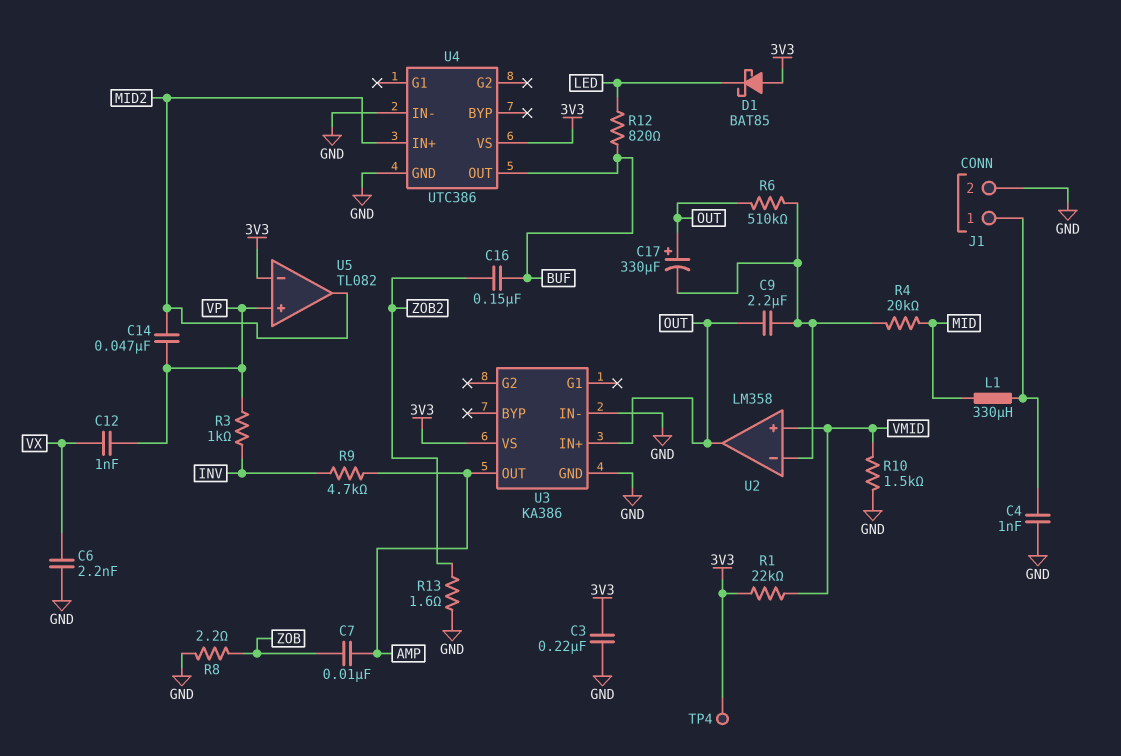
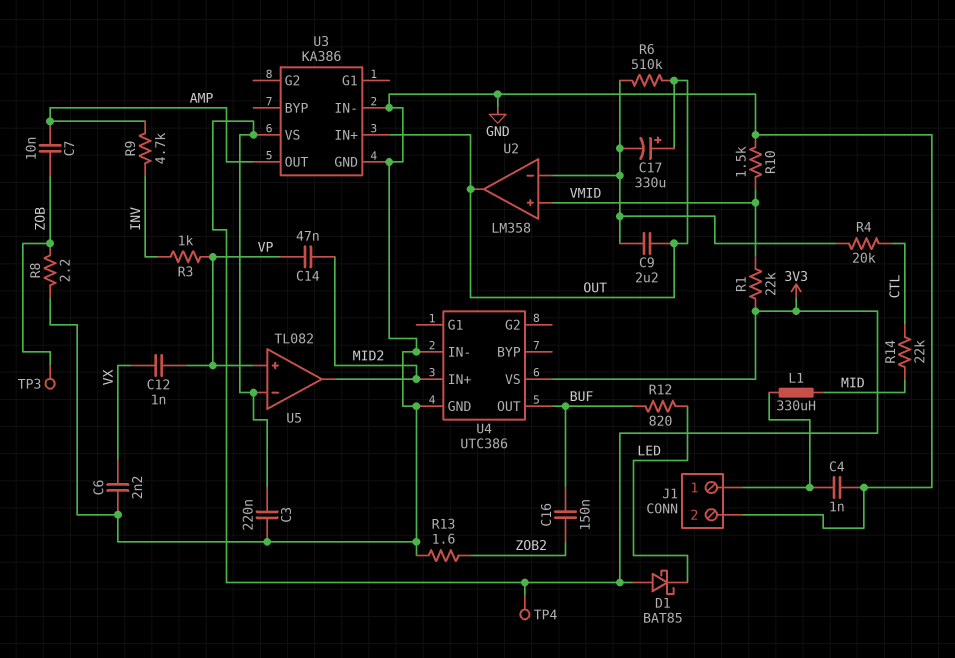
R4: 20k (MID, U2/in-) -> 20k (CTL, U2/in-)
R14: none -> 22k (CTL, MID)
TP3: none -> test point (ZOB)

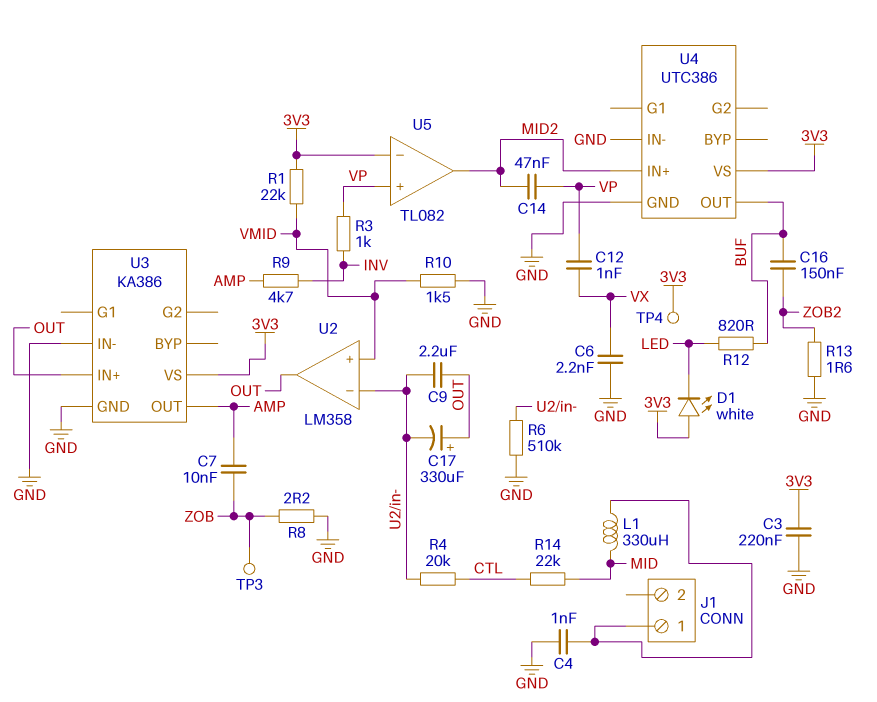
D1: schottky BAT85 (A 3V3, K LED) -> LED white (A 3V3, K LED)
J1 pin 2: GND -> none
R6: 510k (OUT, U2/in-) -> 510k (GND, U2/in-)

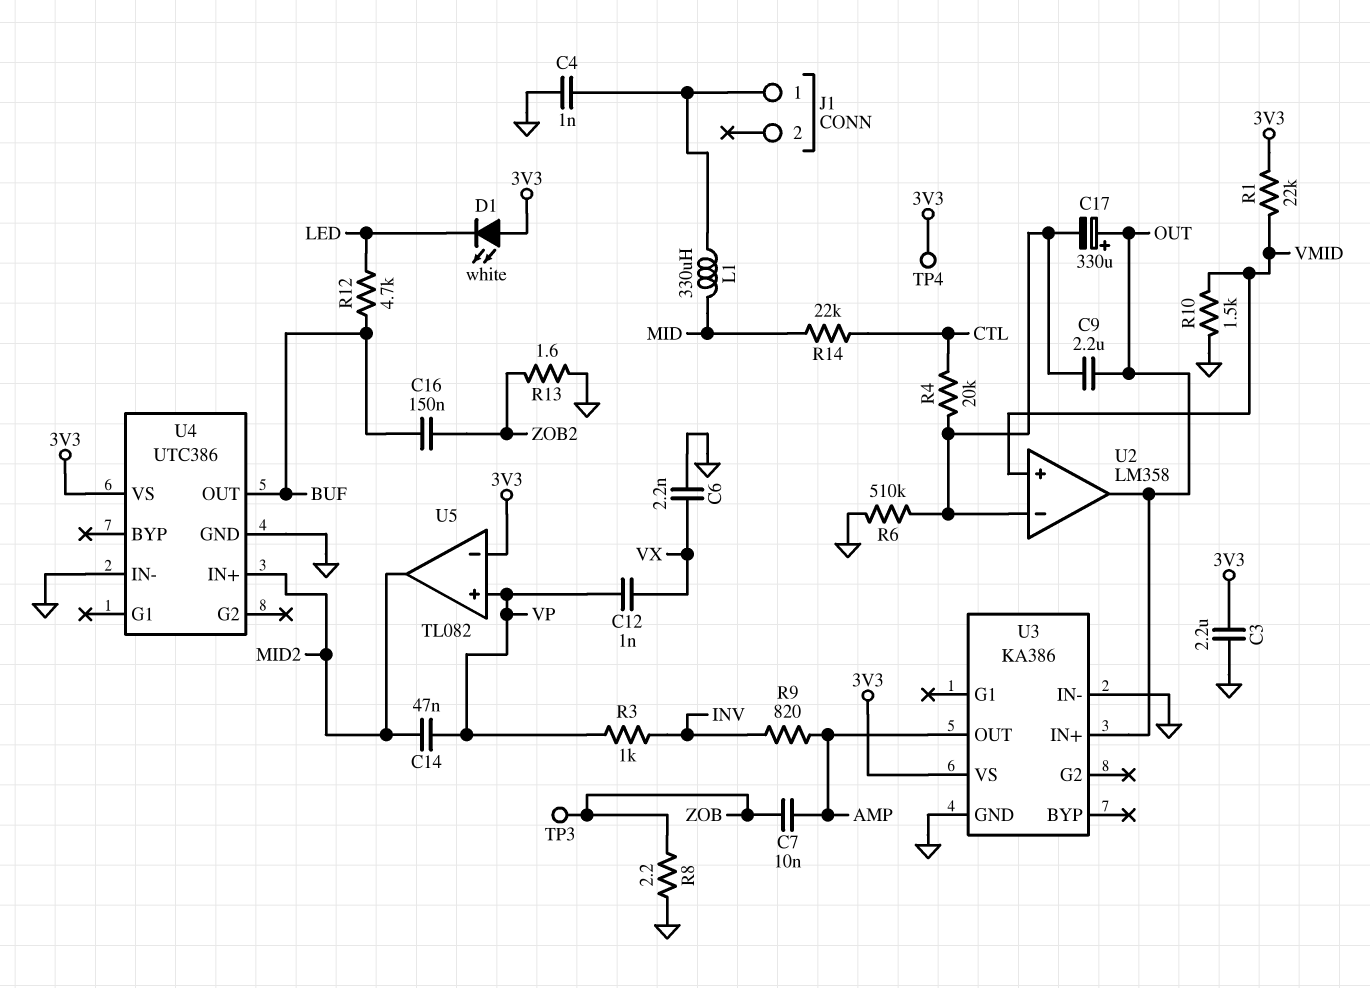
C3: 220nF (3V3, GND) -> 2.2uF (3V3, GND)
R9: 4.7k (AMP, INV) -> 820 (AMP, INV)
R12: 820 (BUF, LED) -> 4.7k (BUF, LED)

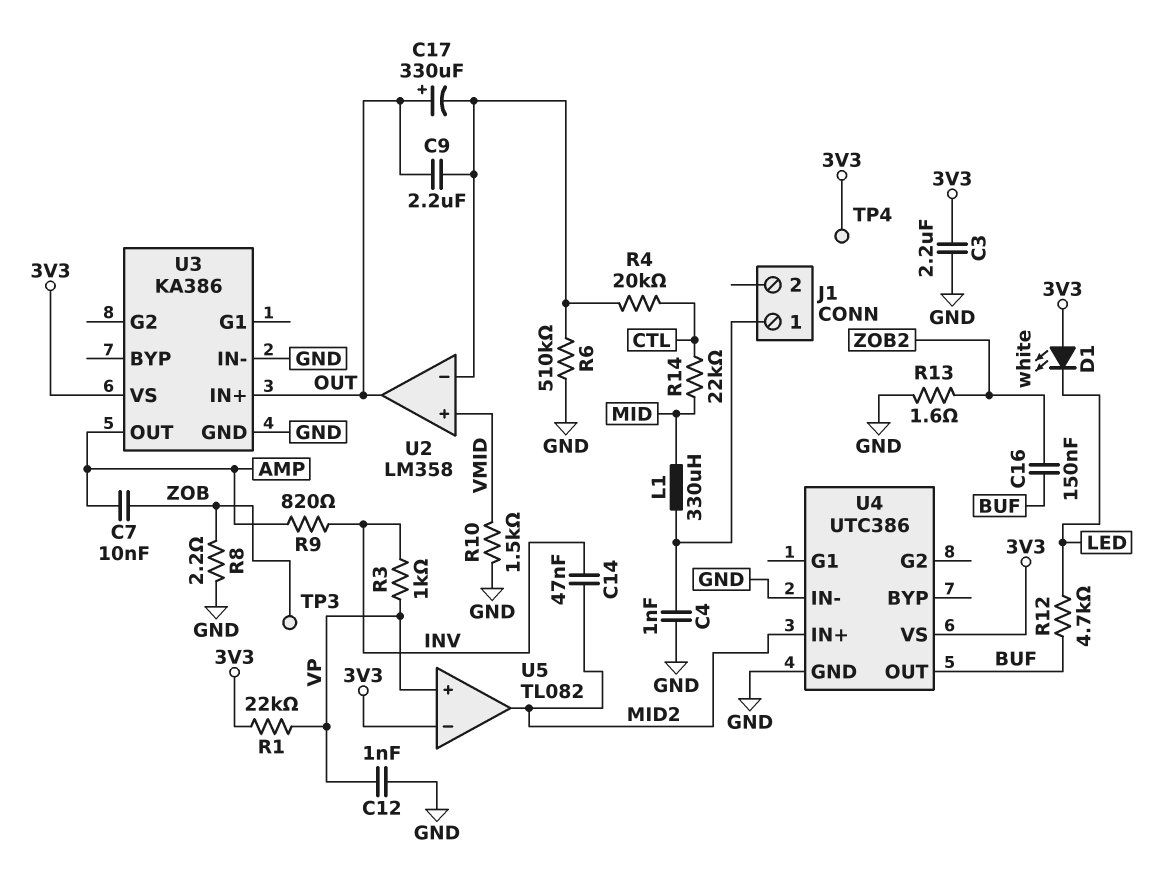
C6: 2.2nF (GND, VX) -> none
C12: 1nF (VP, VX) -> 1nF (GND, VP)
C14: 47nF (MID2, VP) -> 47nF (INV, MID2)
R1: 22k (3V3, VMID) -> 22k (3V3, VP)

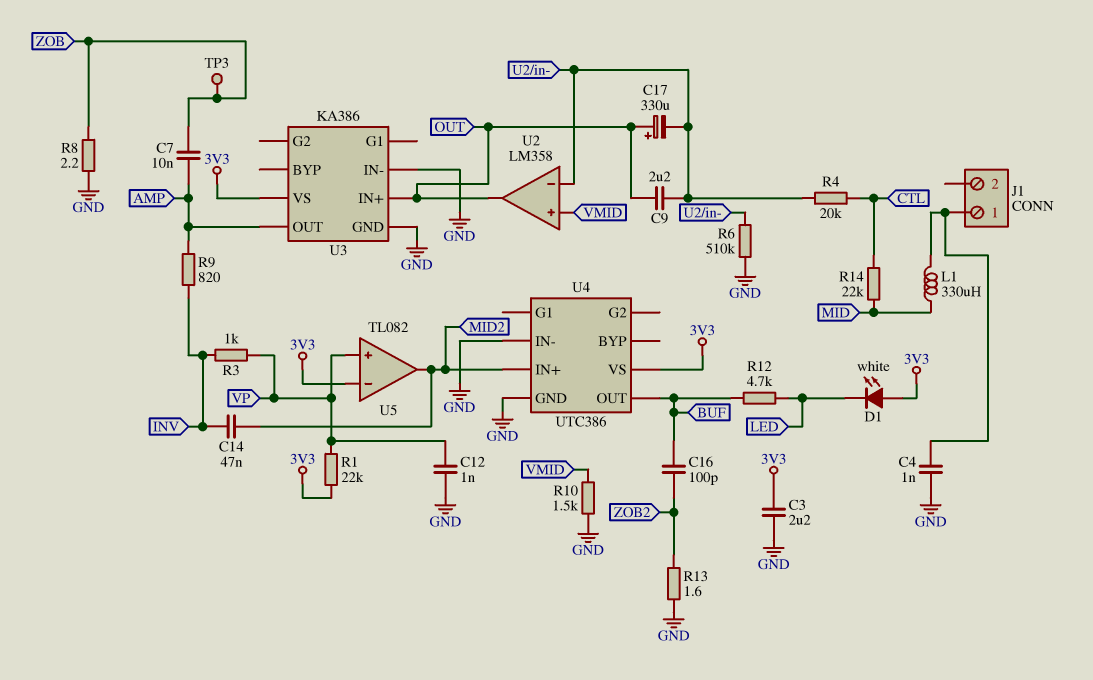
C16: 150nF (BUF, ZOB2) -> 100pF (BUF, ZOB2)
TP4: test point (3V3) -> none

